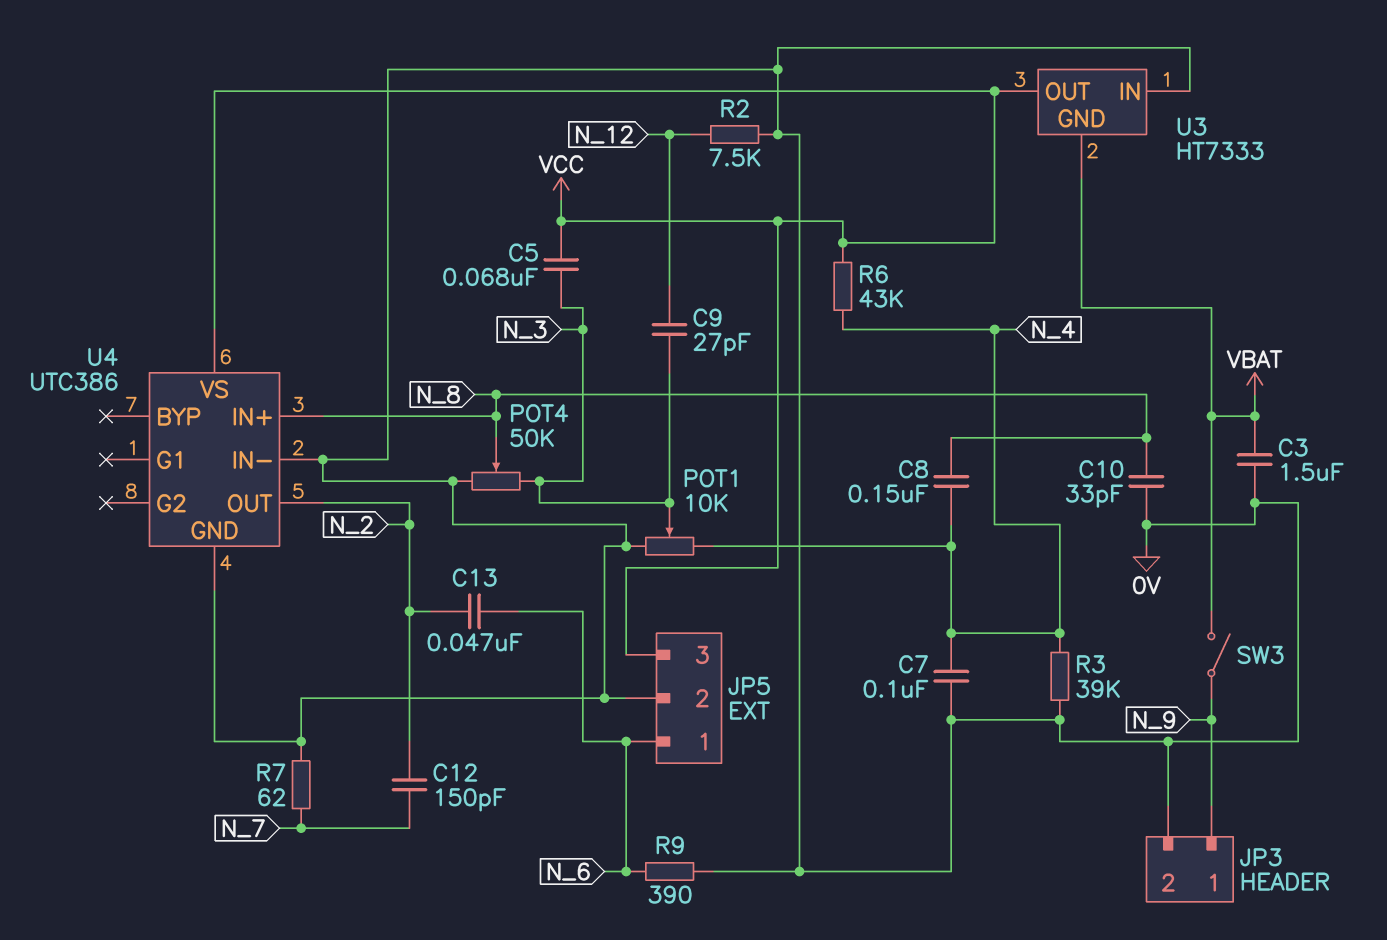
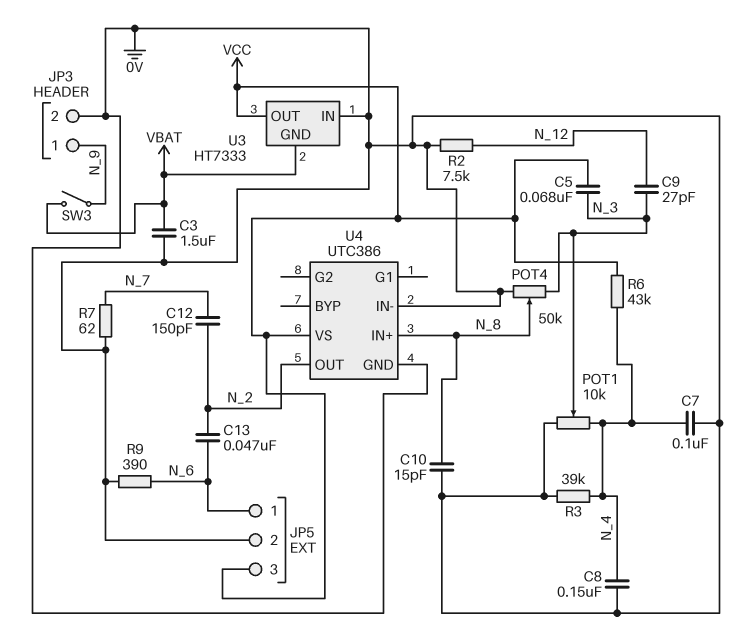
C8: 150nF (N_4, N_8) -> 150nF (0V, N_4)
C10: 33pF (0V, N_8) -> 15pF (0V, N_8)

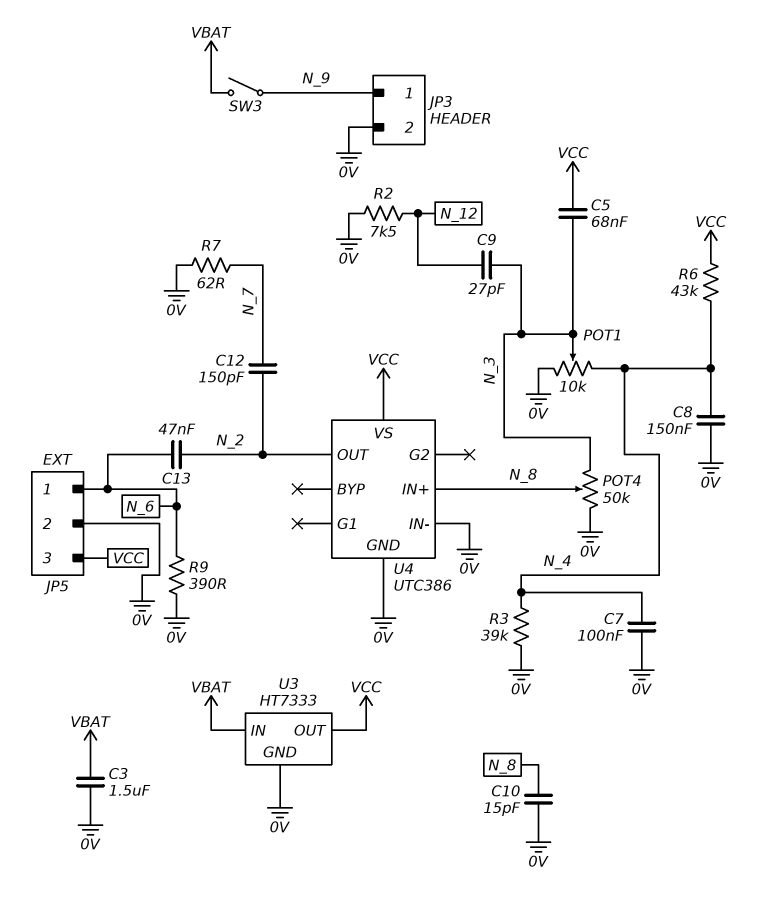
U3 pin GND: VBAT -> 0V
U3 pin IN: 0V -> VBAT

